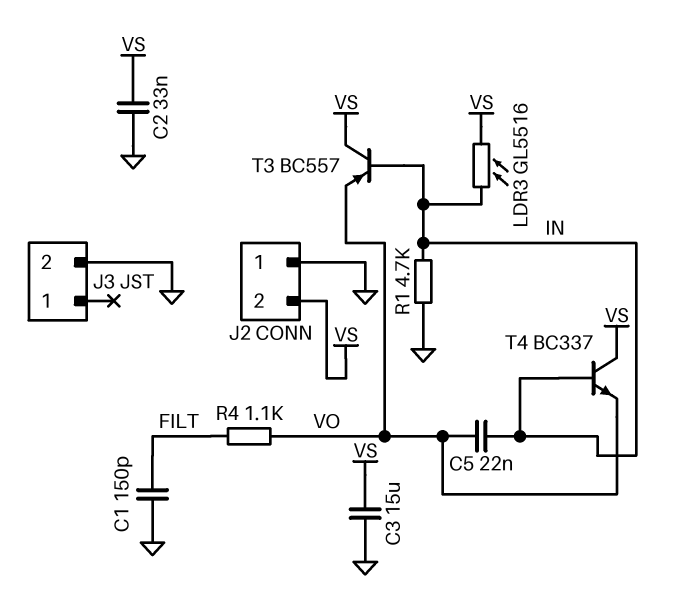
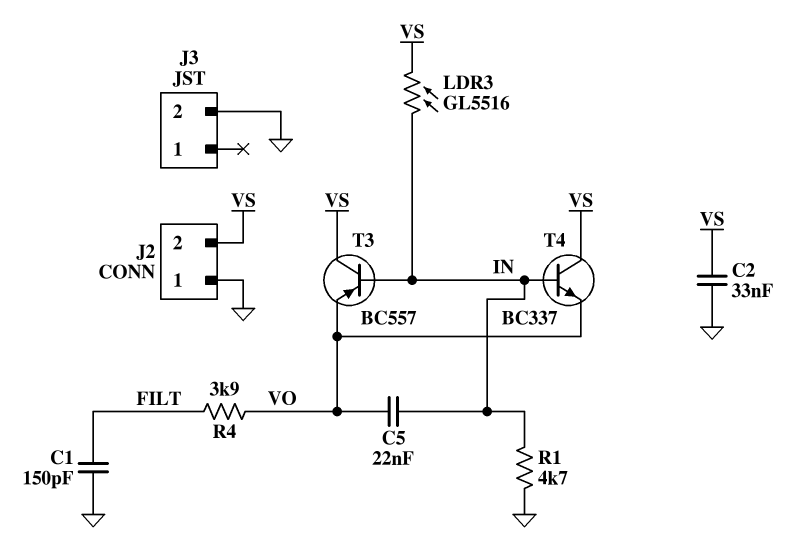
C3: 15uF (GND, VS) -> none
R4: 1.1k (FILT, VO) -> 3.9k (FILT, VO)

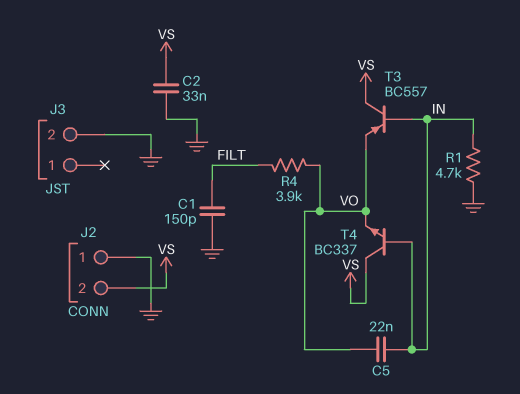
LDR3: GL5516 (IN, VS) -> none

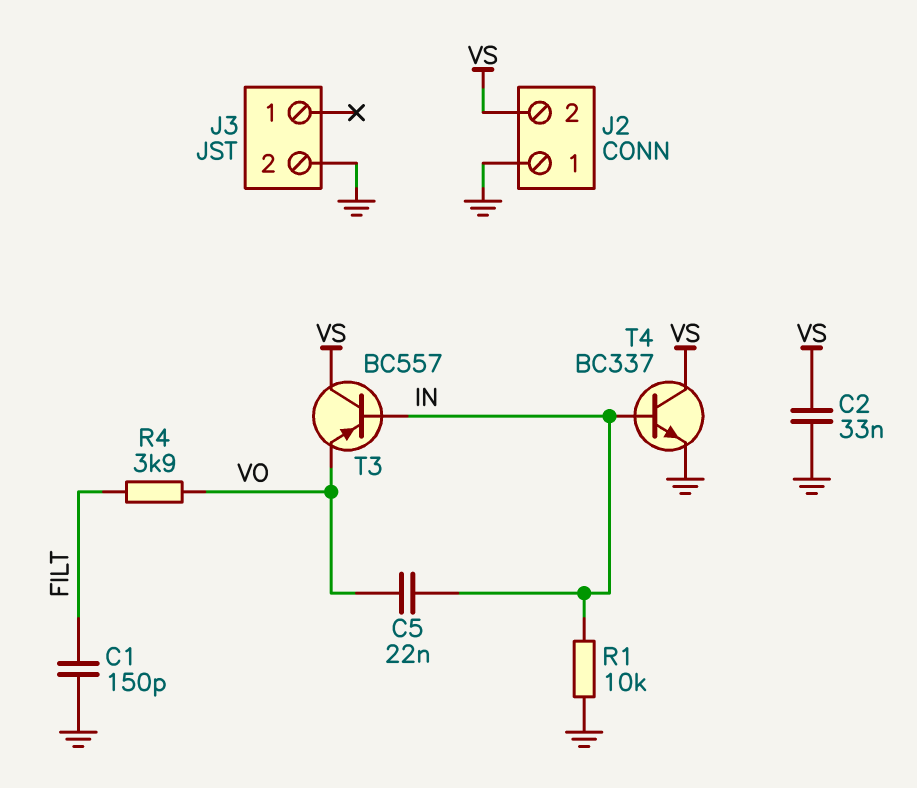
R1: 4.7k (GND, IN) -> 10k (GND, IN)
T4: NPN BC337 (B IN, C VS, E VO) -> NPN BC337 (B IN, C VS, E GND)

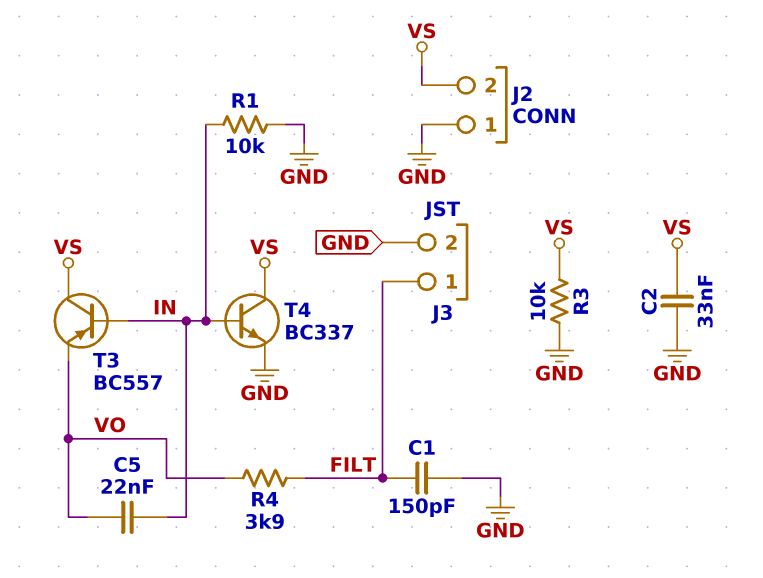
J3 pin 1: none -> FILT
R3: none -> 10k (GND, VS)

